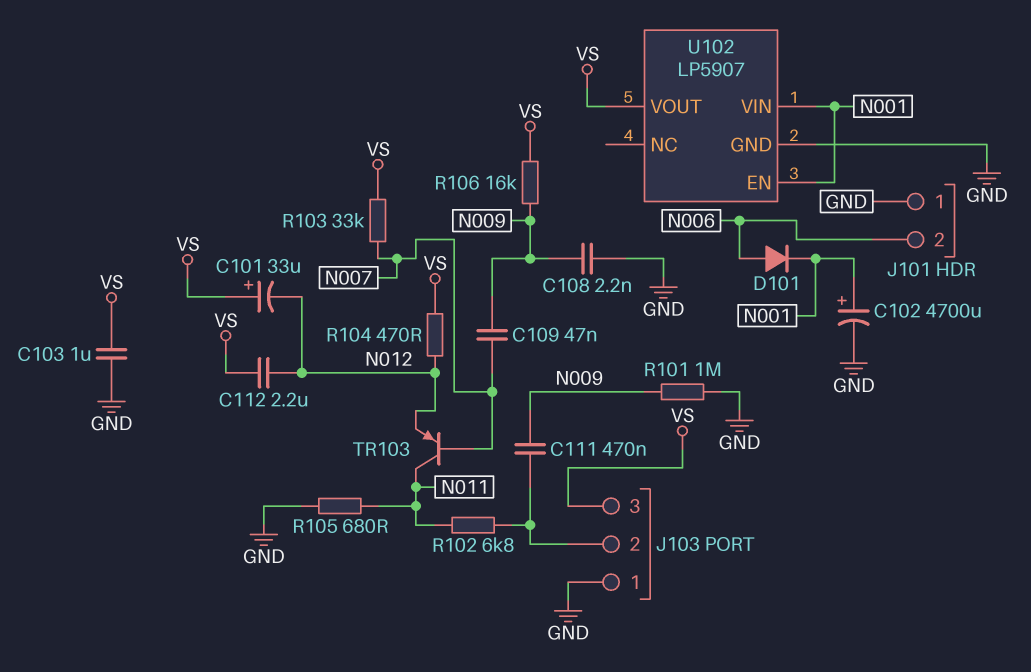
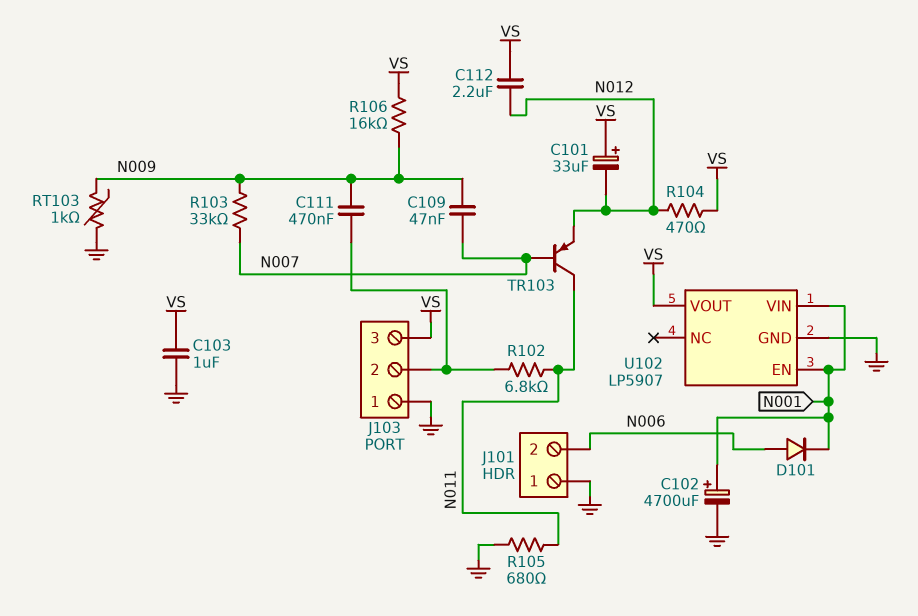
C108: 2.2nF (GND, N009) -> none
R101: 1M (GND, N009) -> none
R103: 33k (N007, VS) -> 33k (N007, N009)
RT103: none -> 1k (GND, N009)

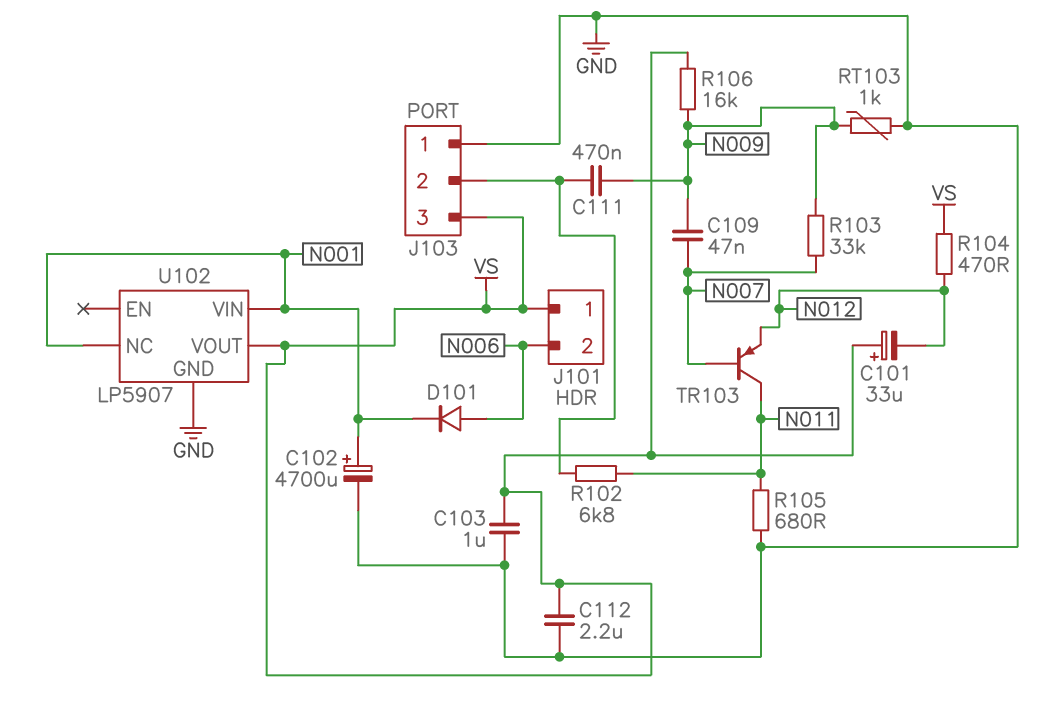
C112: 2.2uF (N012, VS) -> 2.2uF (GND, VS)
J101 pin 1: GND -> VS
U102 pin EN: N001 -> none
U102 pin NC: none -> N001

